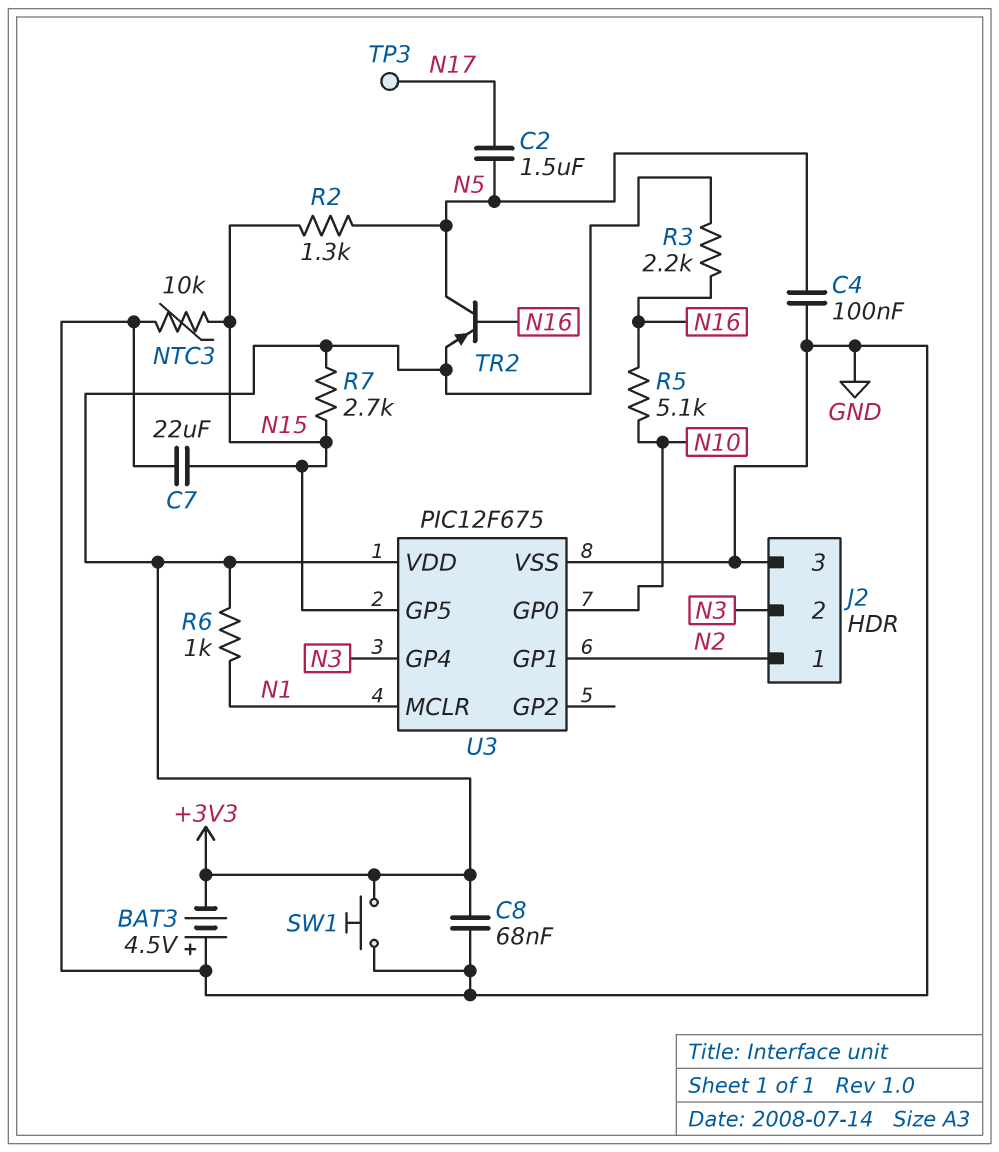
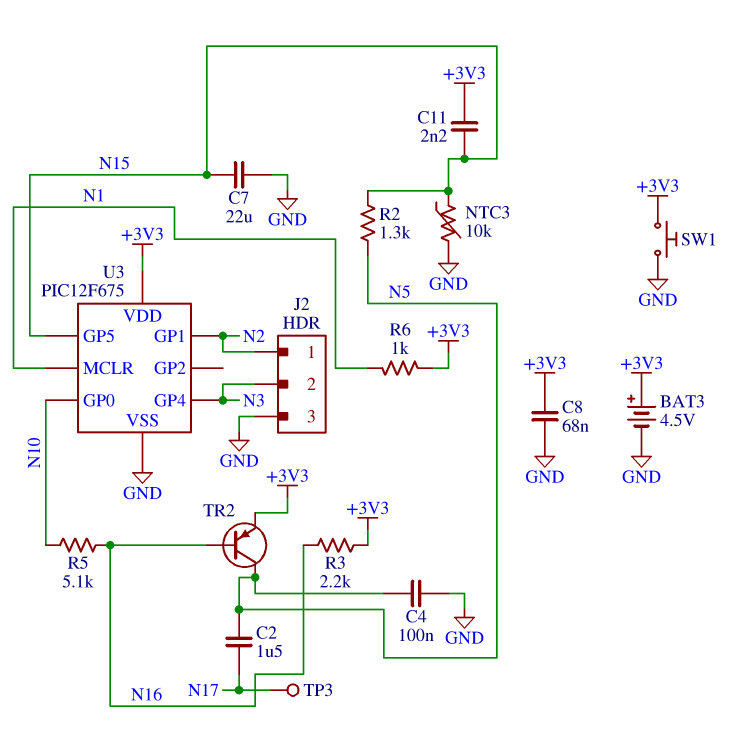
BAT3: 4.5V (plus GND, minus +3V3) -> 4.5V (plus +3V3, minus GND)
C11: none -> 2.2nF (+3V3, N15)
R7: 2.7k (+3V3, N15) -> none

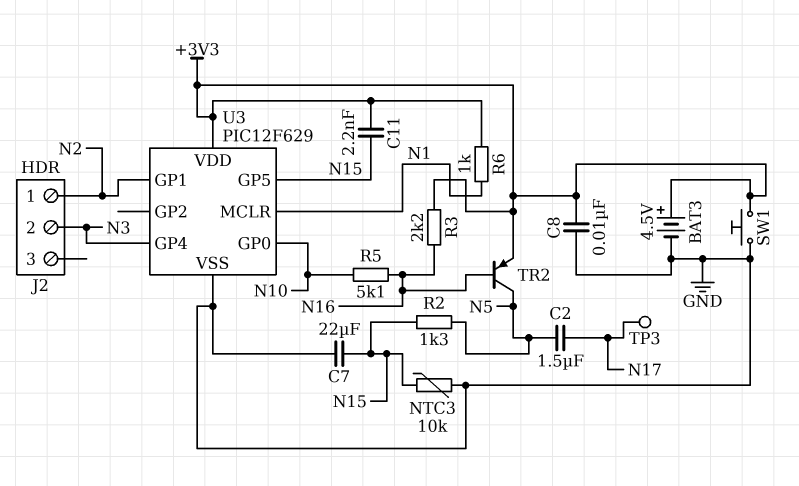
C4: 100nF (GND, N5) -> none
C8: 68nF (+3V3, GND) -> 10nF (+3V3, GND)
J2 pin 3: GND -> none
U3: PIC12F675 -> PIC12F629

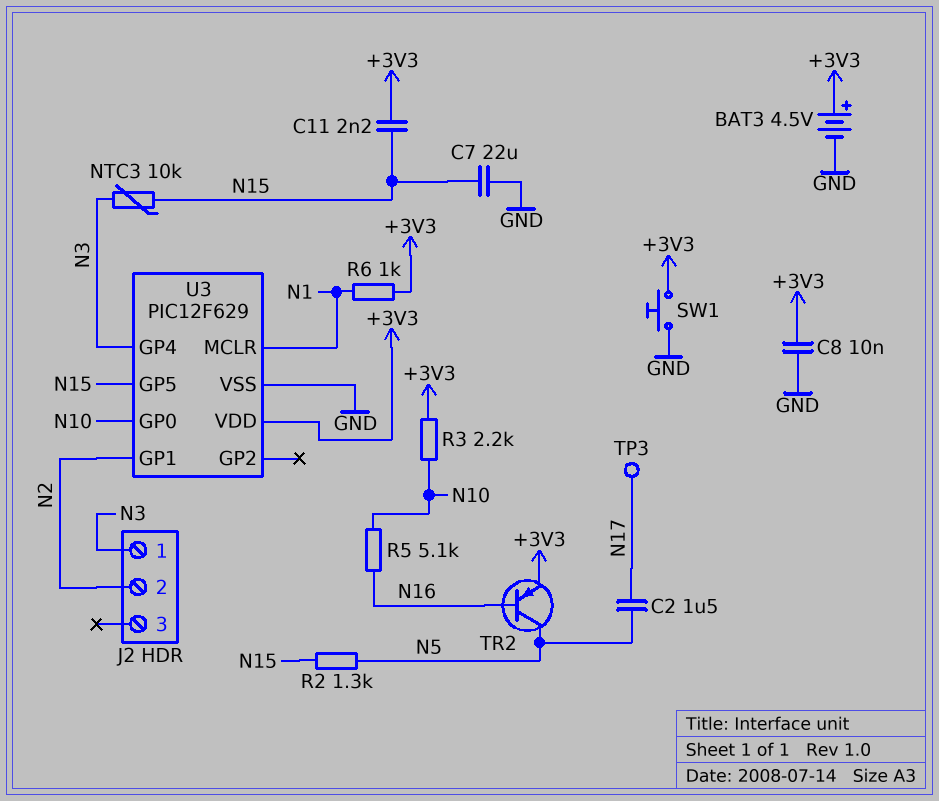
J2 pin 1: N2 -> N3
J2 pin 2: N3 -> N2
NTC3: 10k (GND, N15) -> 10k (N3, N15)
R3: 2.2k (+3V3, N16) -> 2.2k (+3V3, N10)

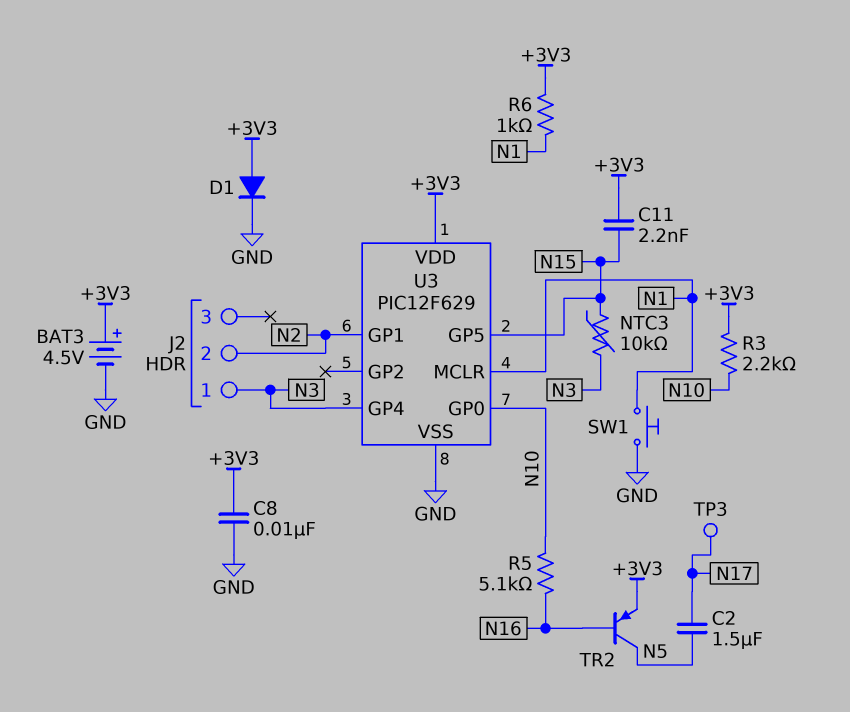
C7: 22uF (GND, N15) -> none
D1: none -> diode (A +3V3, K GND)
R2: 1.3k (N5, N15) -> none
SW1: button (+3V3, GND) -> button (GND, N1)

